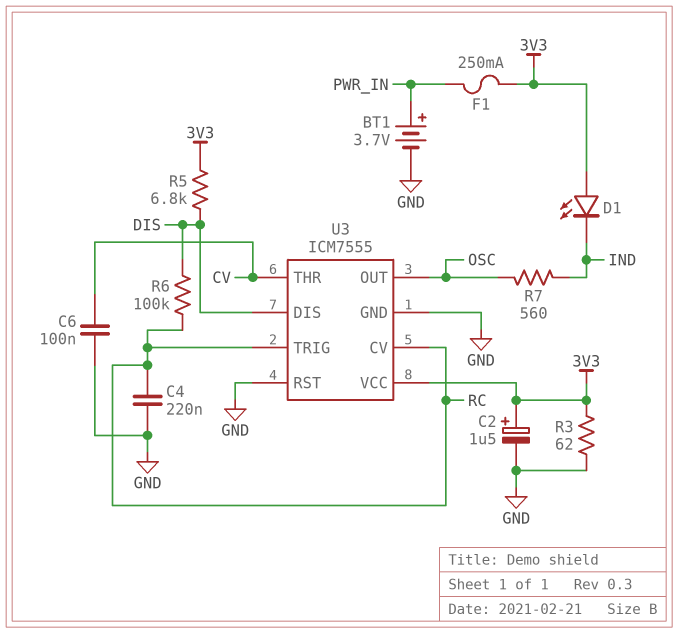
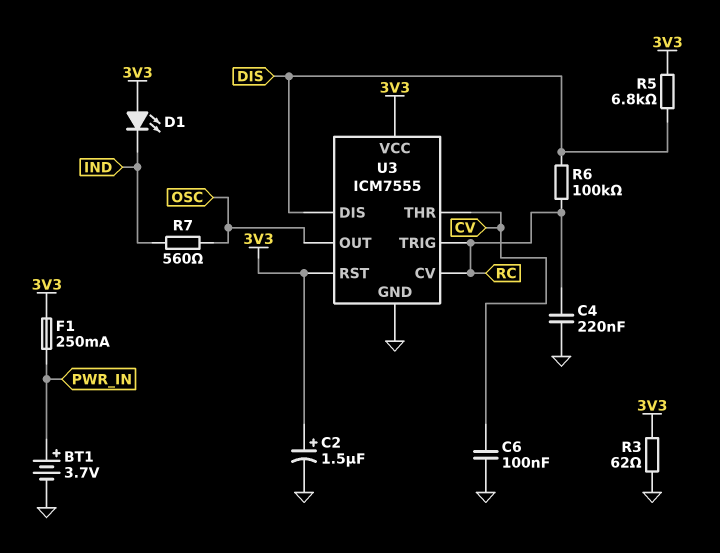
U3 pin RST: GND -> 3V3

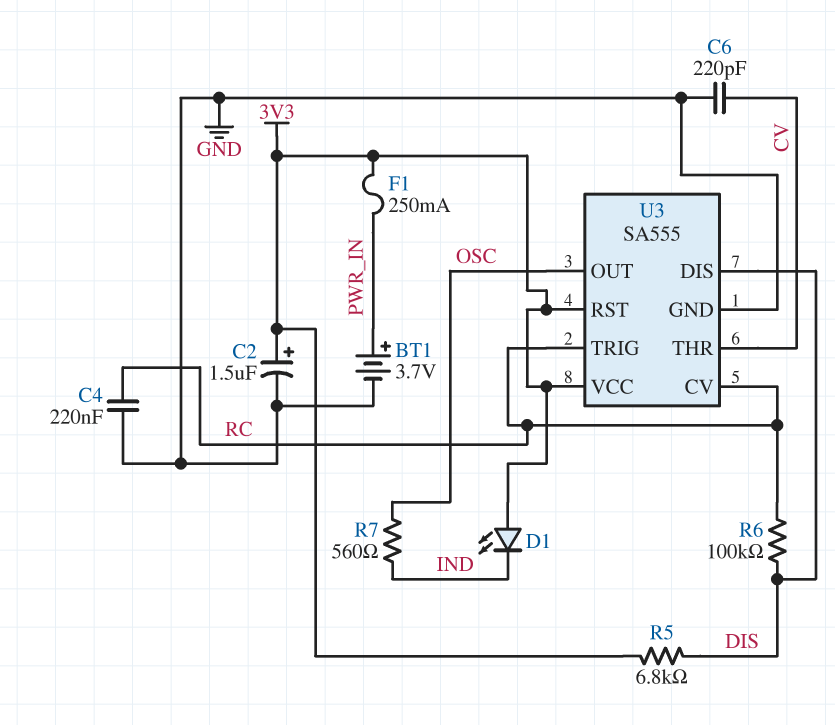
C6: 100nF (CV, GND) -> 220pF (CV, GND)
R3: 62 (3V3, GND) -> none
U3: ICM7555 -> SA555

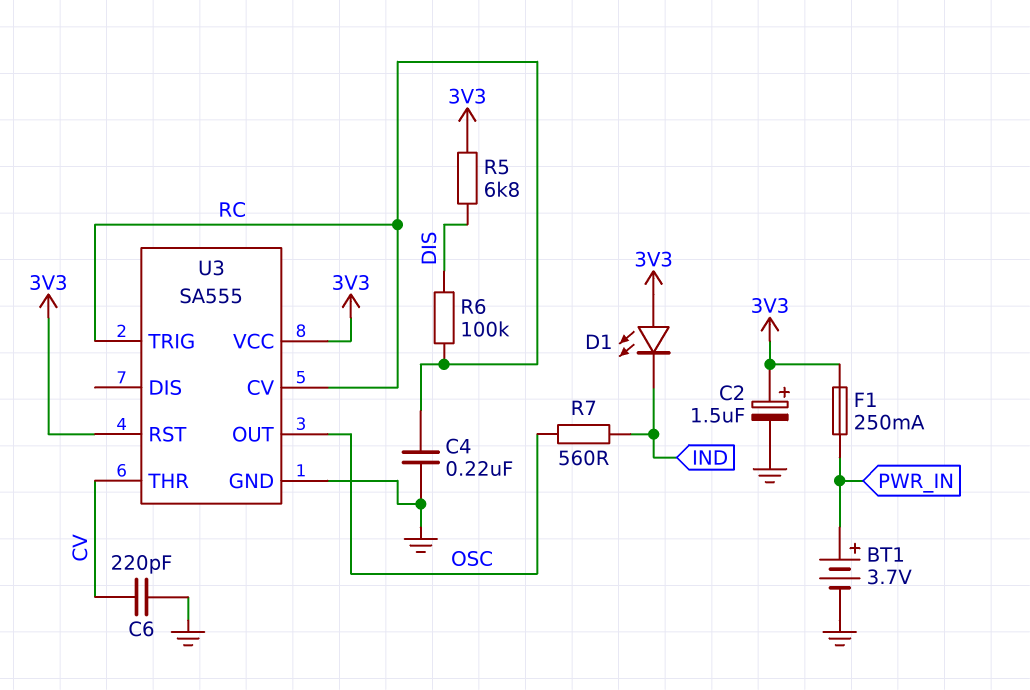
U3 pin DIS: DIS -> none

